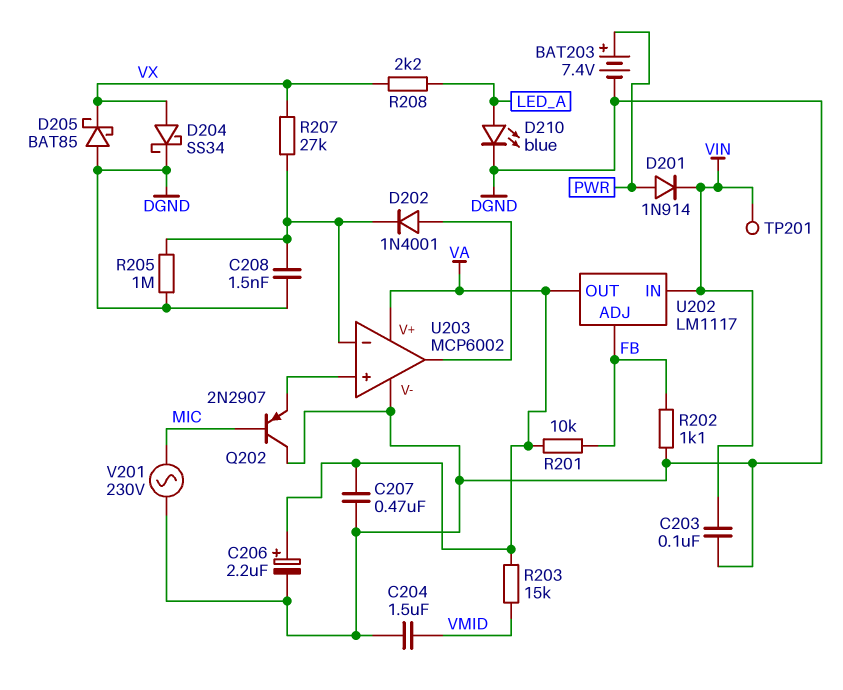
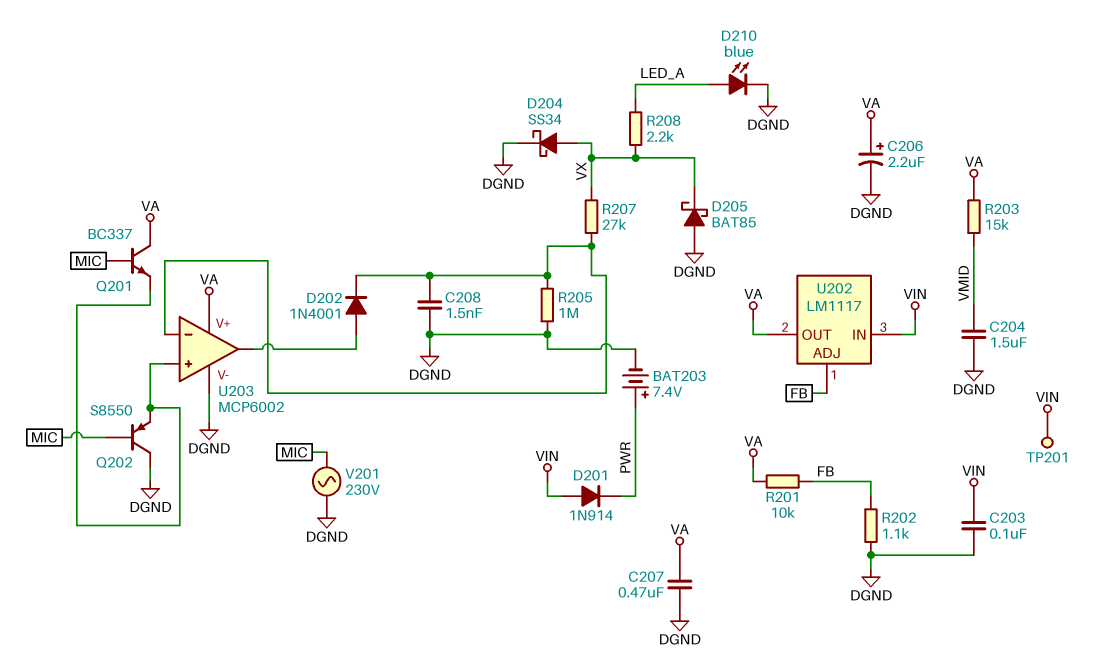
D201: diode 1N914 (A PWR, K VIN) -> diode 1N914 (A VIN, K PWR)
Q201: none -> NPN BC337 (B MIC, C VA, E U203/in+)
Q202: PNP 2N2907 (B MIC, C DGND, E U203/in+) -> PNP S8550 (B MIC, C DGND, E U203/in+)

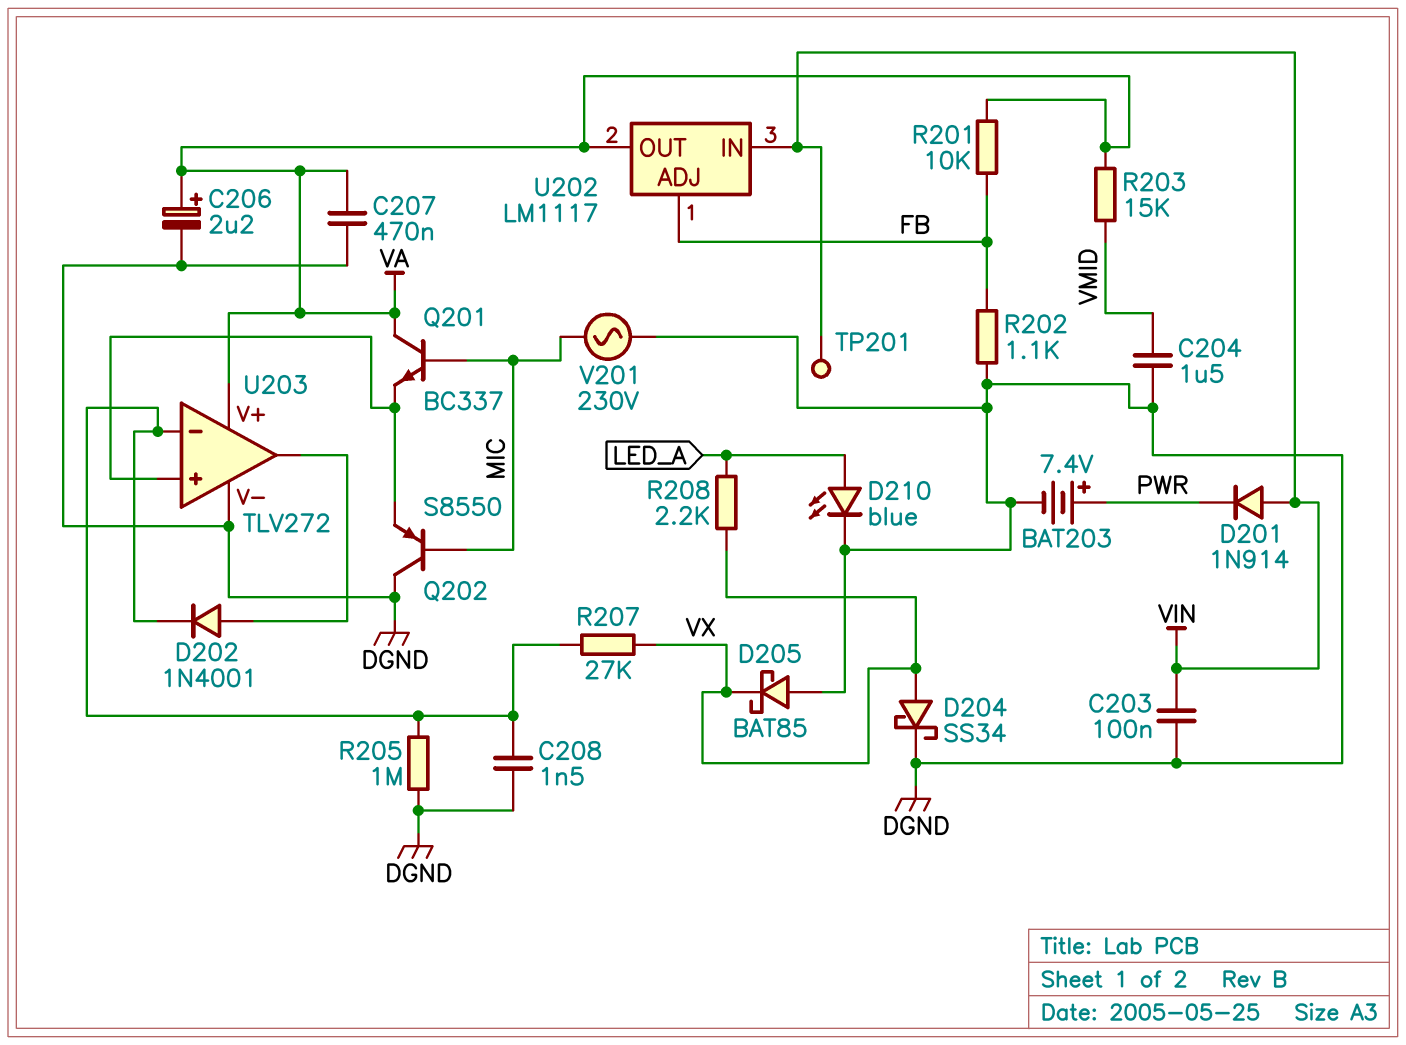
U203: MCP6002 -> TLV272

